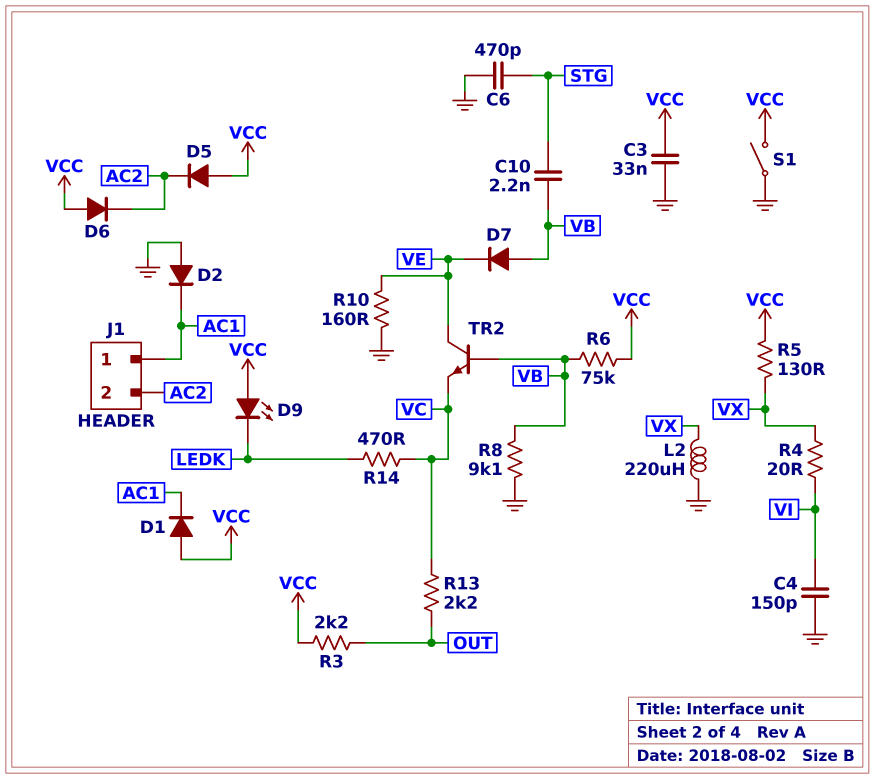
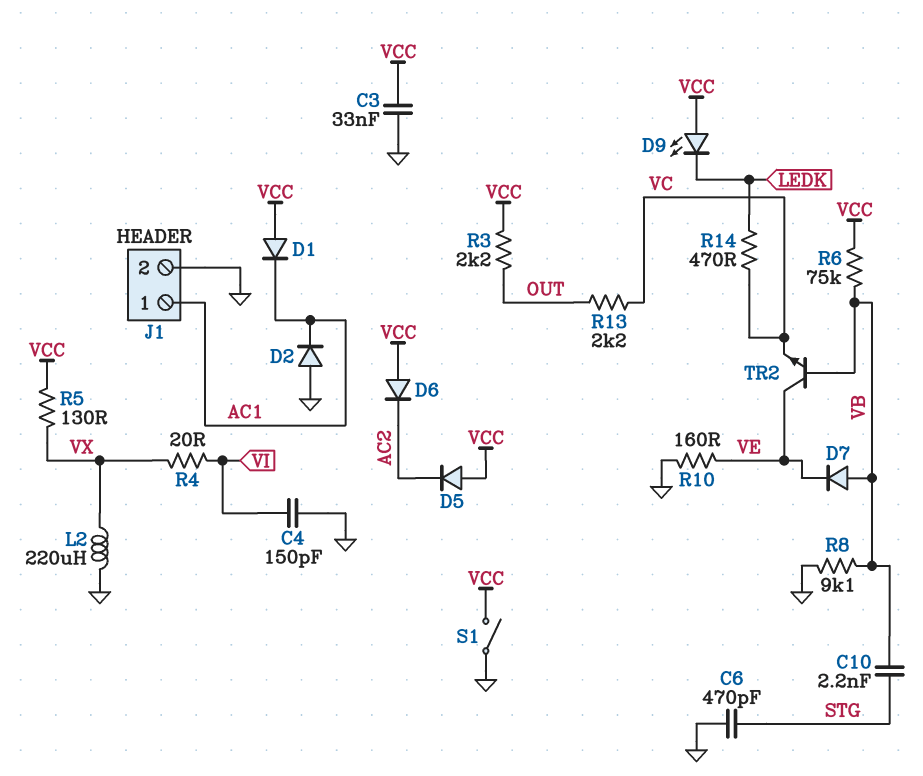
J1 pin 2: AC2 -> GND

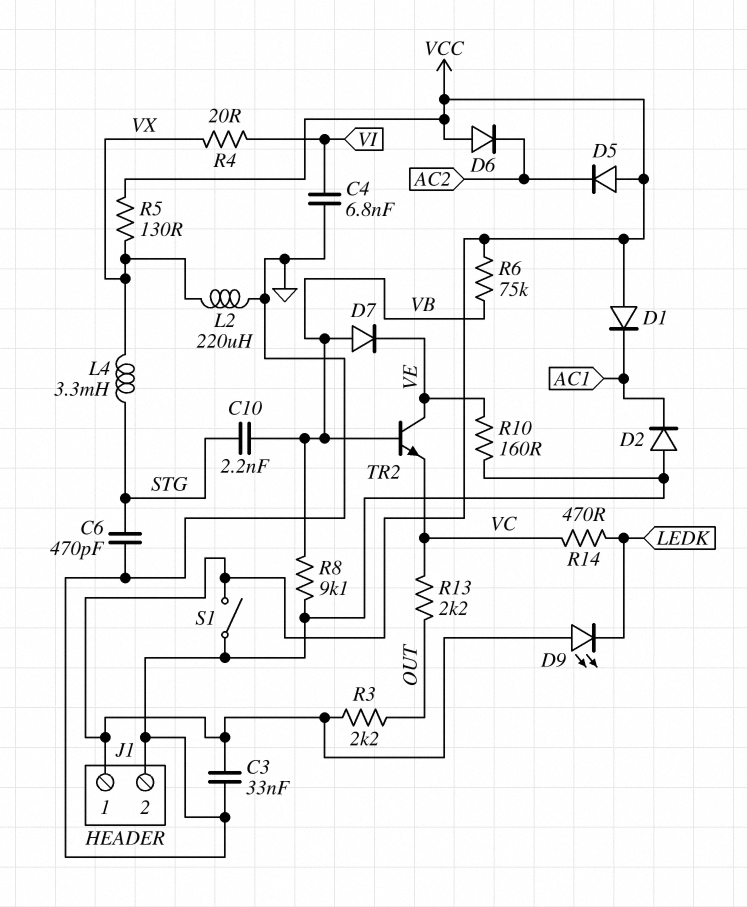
C4: 150pF (GND, VI) -> 6.8nF (GND, VI)
J1 pin 1: AC1 -> VCC
L4: none -> 3.3mH (STG, VX)

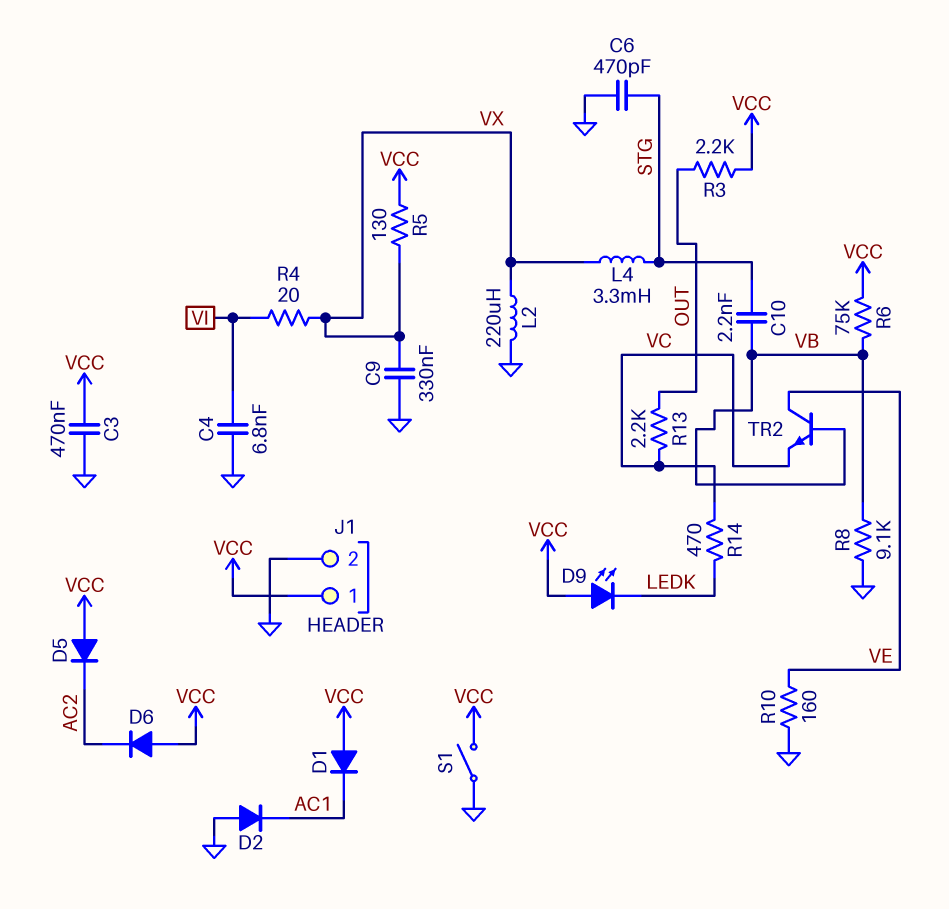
C3: 33nF (GND, VCC) -> 470nF (GND, VCC)
C9: none -> 330nF (GND, VX)
D7: diode (A VB, K VE) -> none

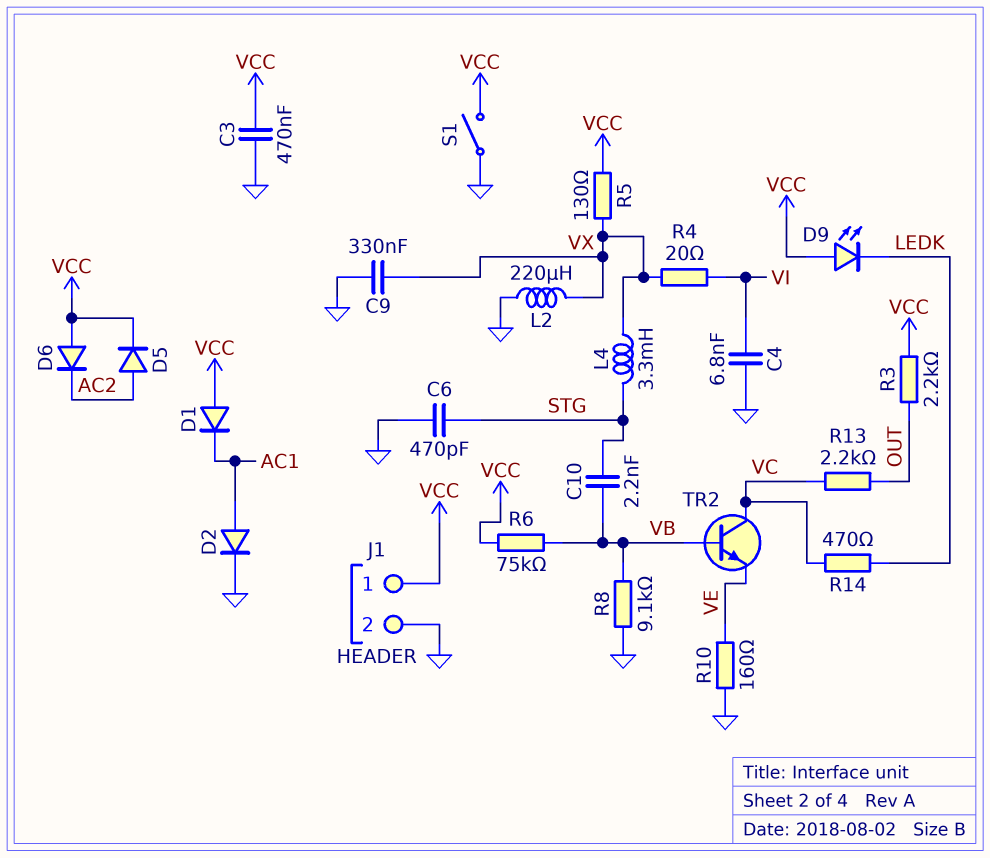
D2: diode (A GND, K AC1) -> diode (A AC1, K GND)
D5: diode (A VCC, K AC2) -> diode (A AC2, K VCC)
TR2: NPN (B VB, C VE, E VC) -> NPN (B VB, C VC, E VE)

